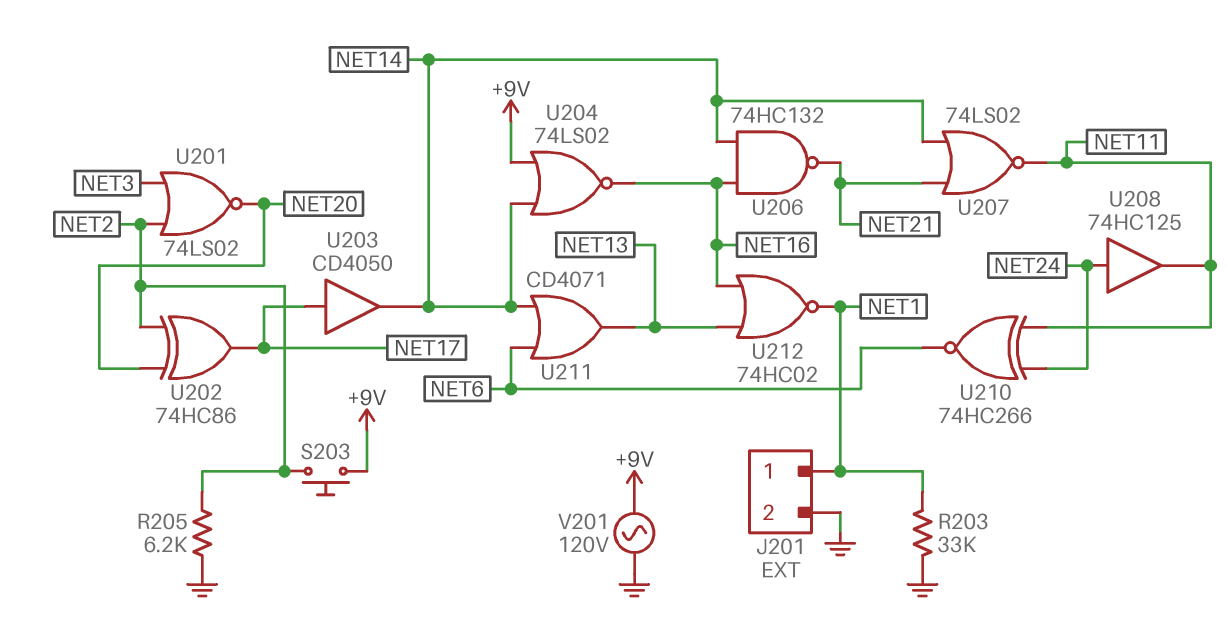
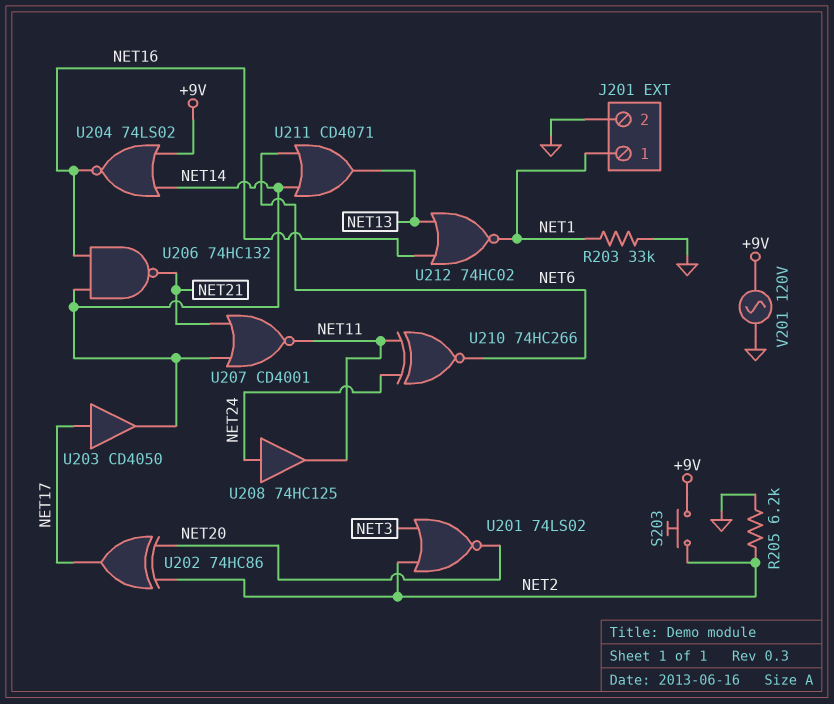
U207: NOR 74LS02 (in NET14, in NET21, out NET11) -> NOR CD4001 (in NET14, in NET21, out NET11)

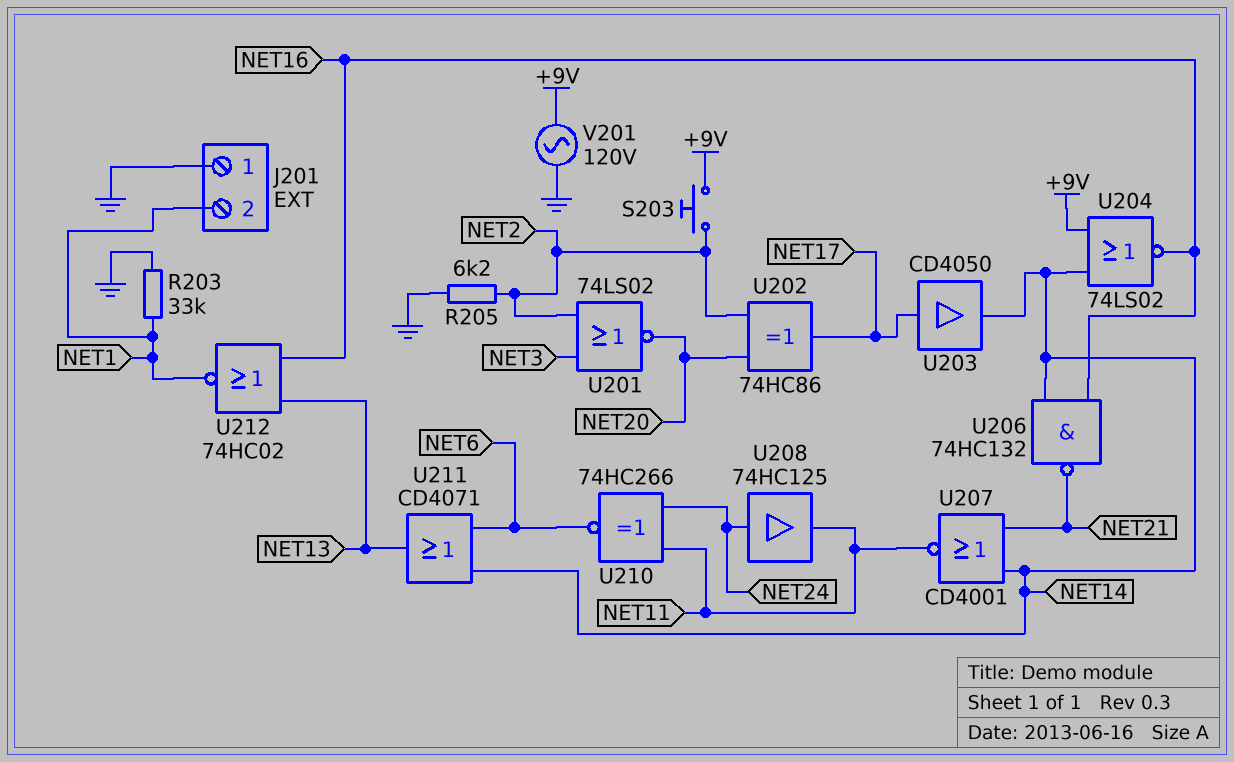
J201 pin 1: NET1 -> GND
J201 pin 2: GND -> NET1

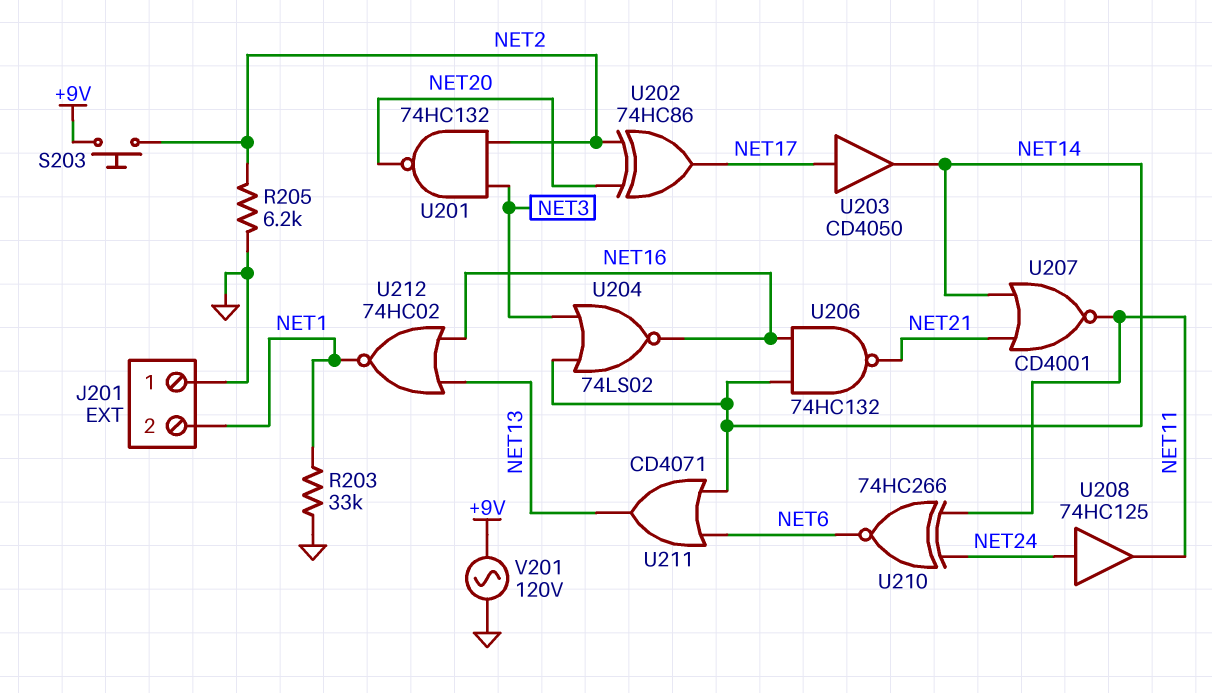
U201: NOR 74LS02 (in NET2, in NET3, out NET20) -> NAND 74HC132 (in NET2, in NET3, out NET20)
U204: NOR 74LS02 (in +9V, in NET14, out NET16) -> NOR 74LS02 (in NET3, in NET14, out NET16)

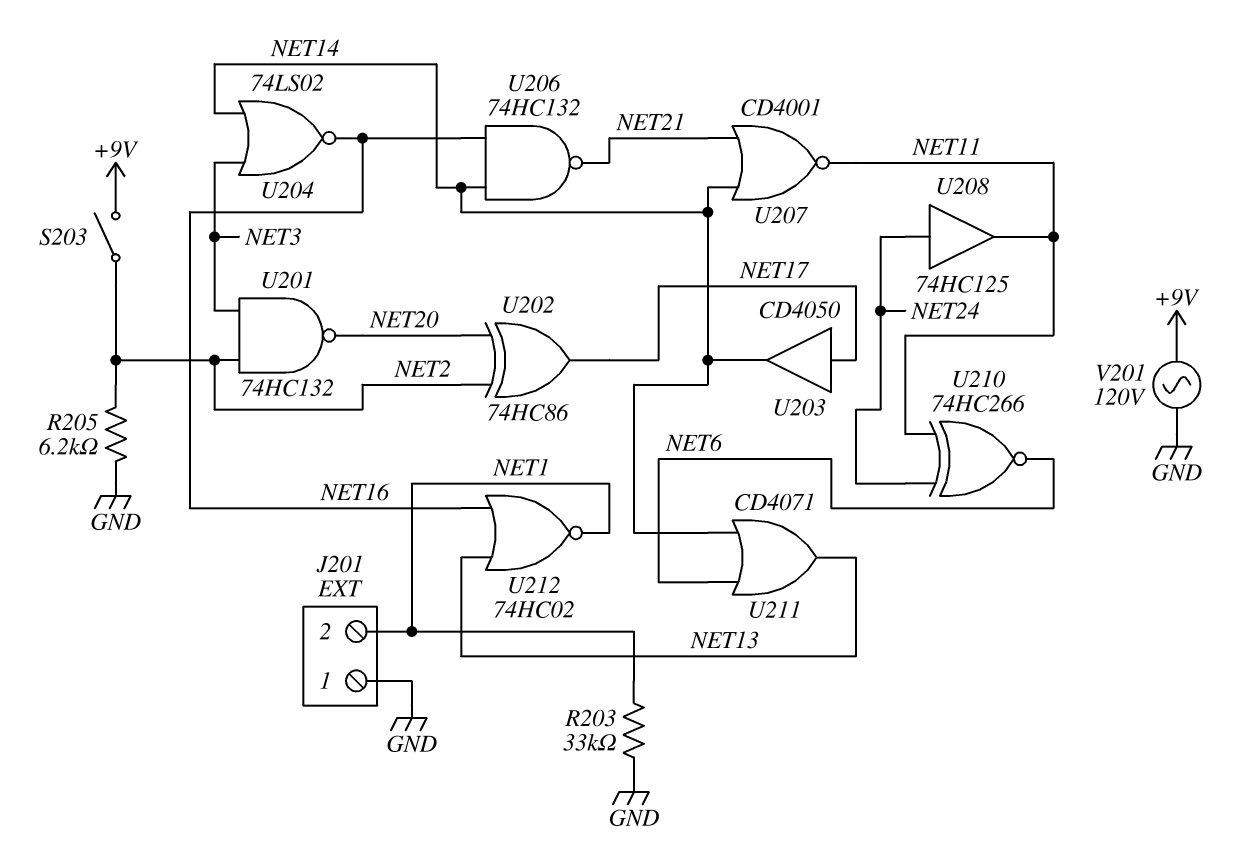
S203: button (+9V, NET2) -> switch (+9V, NET2)

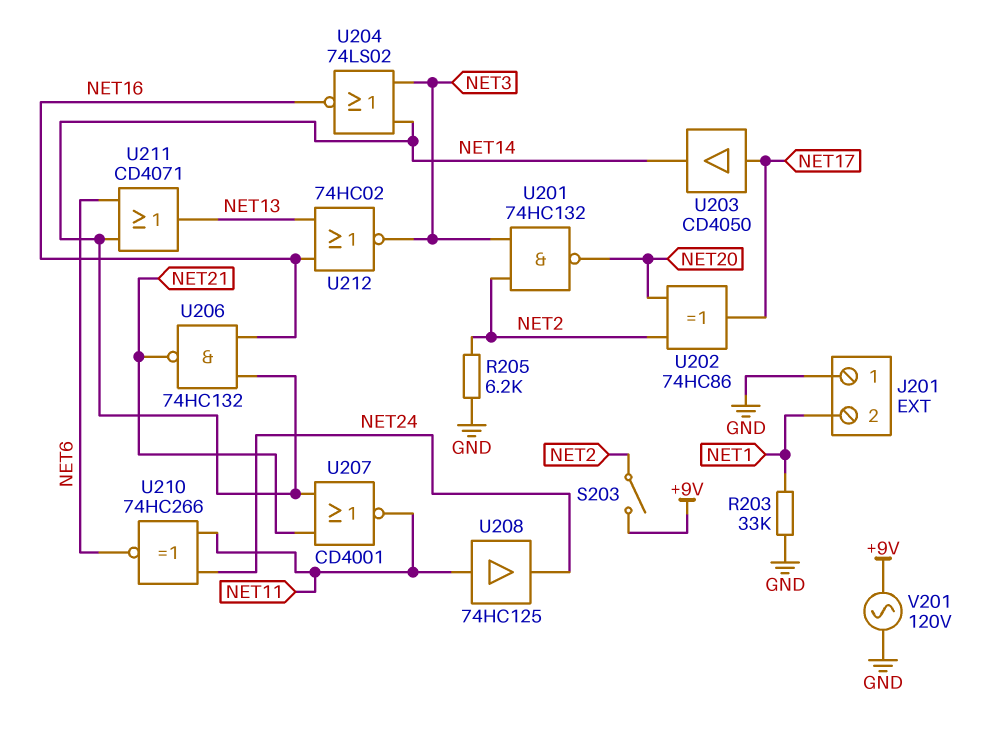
U208: buffer 74HC125 (in NET24, out NET11) -> buffer 74HC125 (in NET11, out NET24)
U212: NOR 74HC02 (in NET13, in NET16, out NET1) -> NOR 74HC02 (in NET13, in NET16, out NET3)

